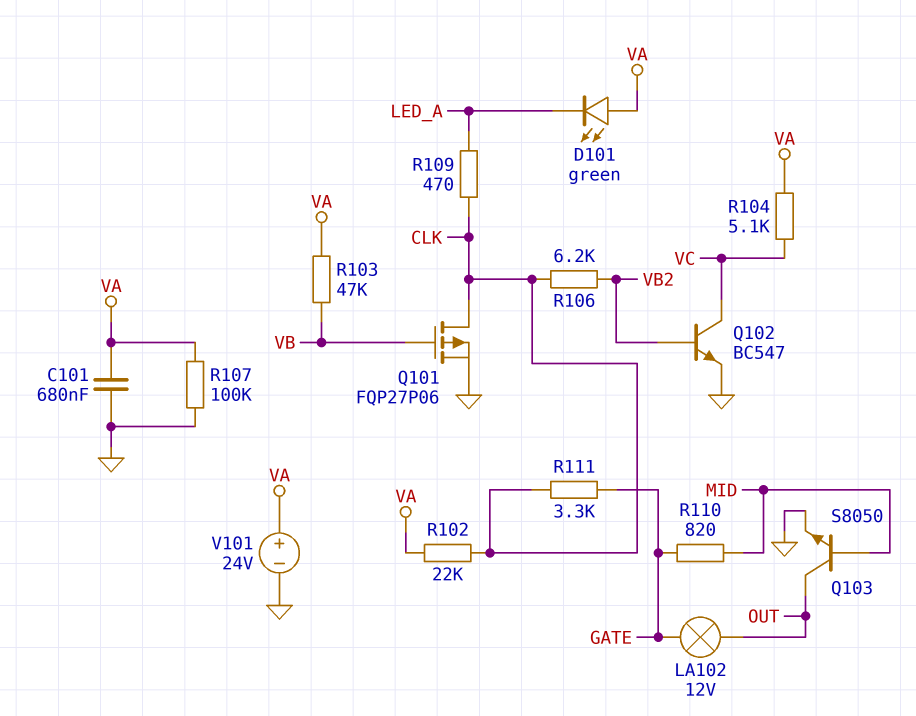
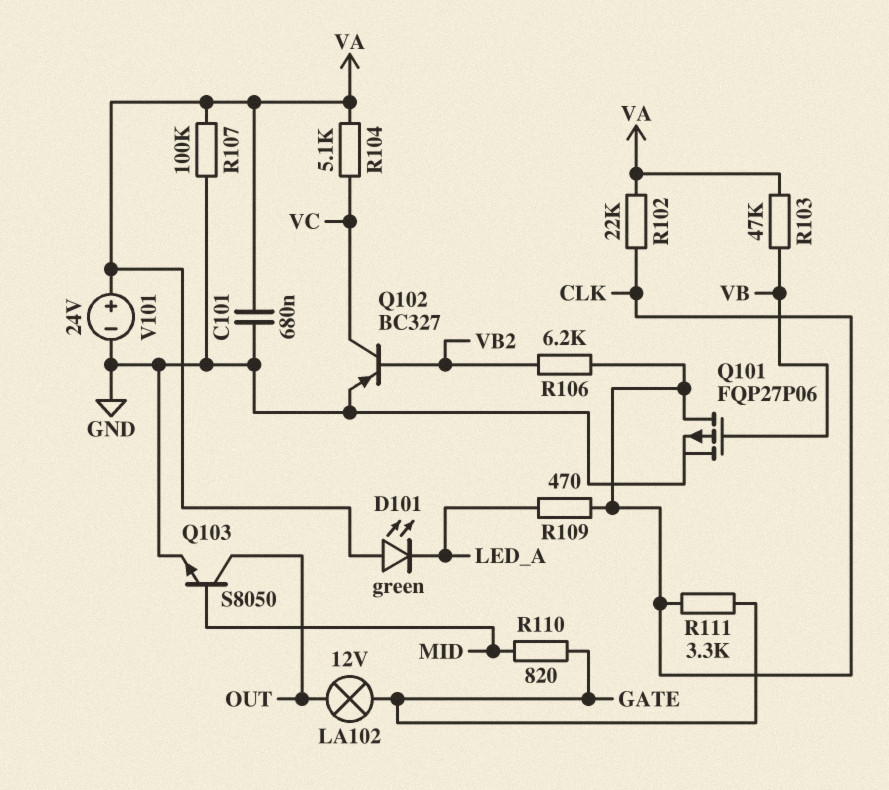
Q102: NPN BC547 (B VB2, C VC, E GND) -> PNP BC327 (B VB2, C VC, E GND)

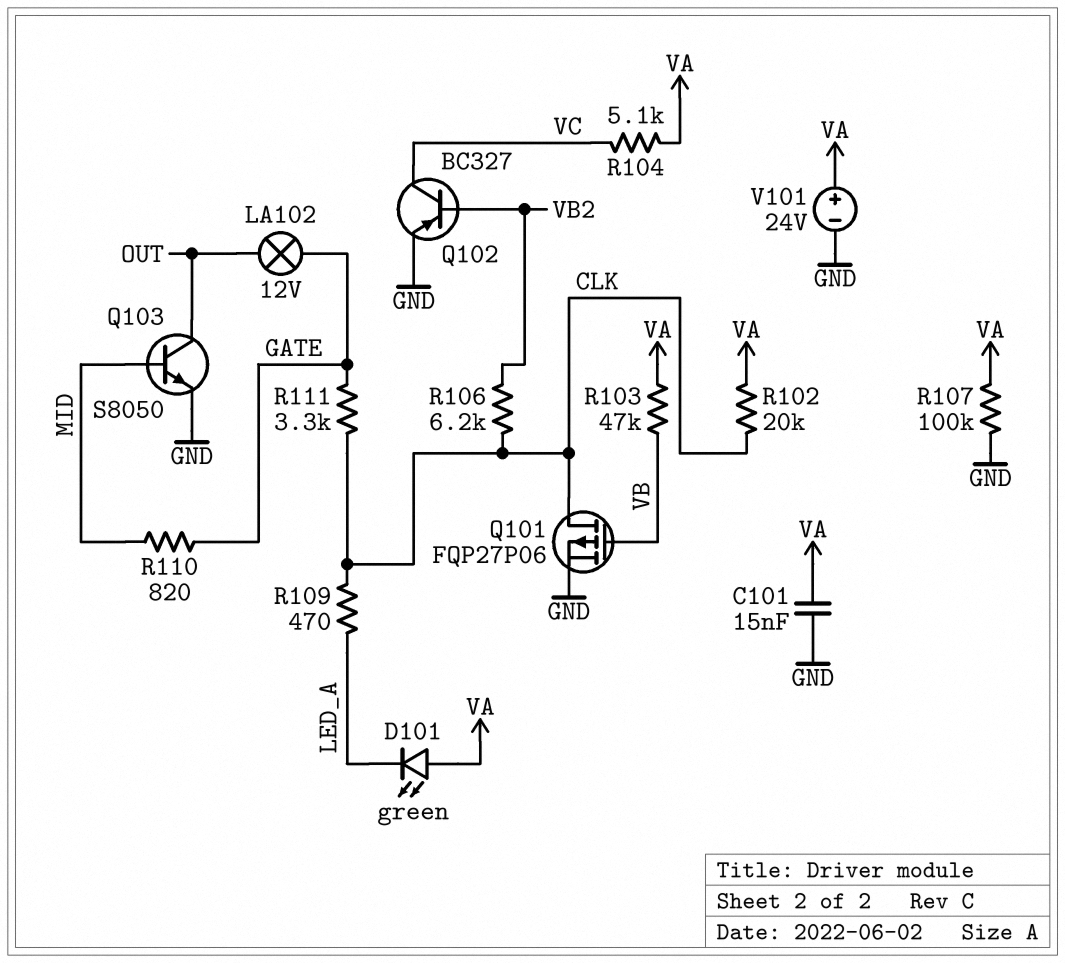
C101: 680nF (GND, VA) -> 15nF (GND, VA)
R102: 22k (CLK, VA) -> 20k (CLK, VA)

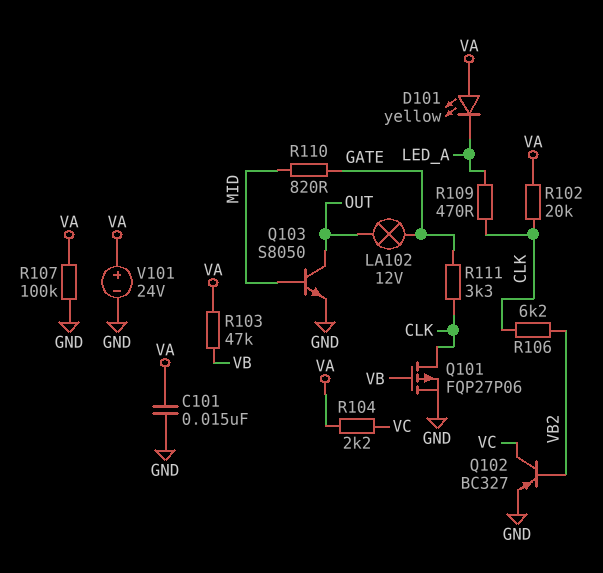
D101: LED green (A VA, K LED_A) -> LED yellow (A VA, K LED_A)
R104: 5.1k (VA, VC) -> 2.2k (VA, VC)

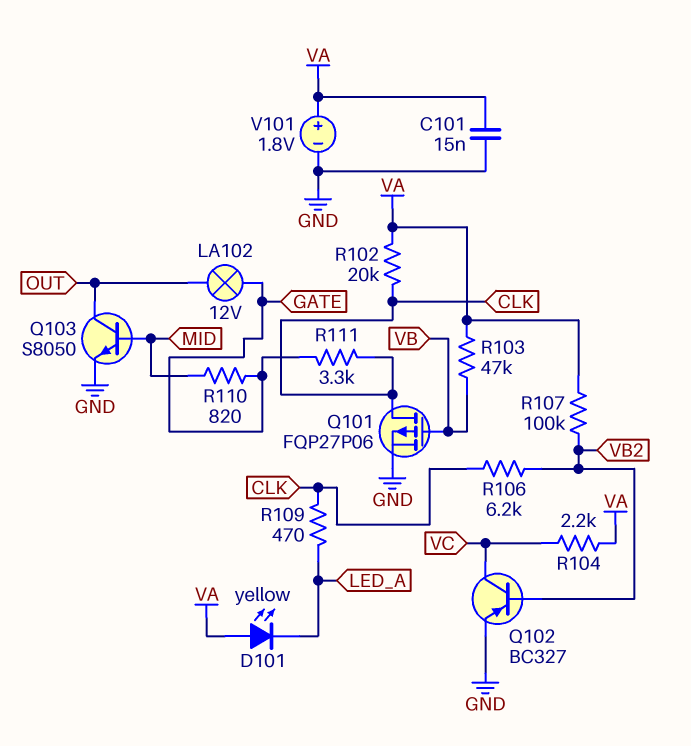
R107: 100k (GND, VA) -> 100k (VA, VB2)
V101: 24V (plus VA, minus GND) -> 1.8V (plus VA, minus GND)

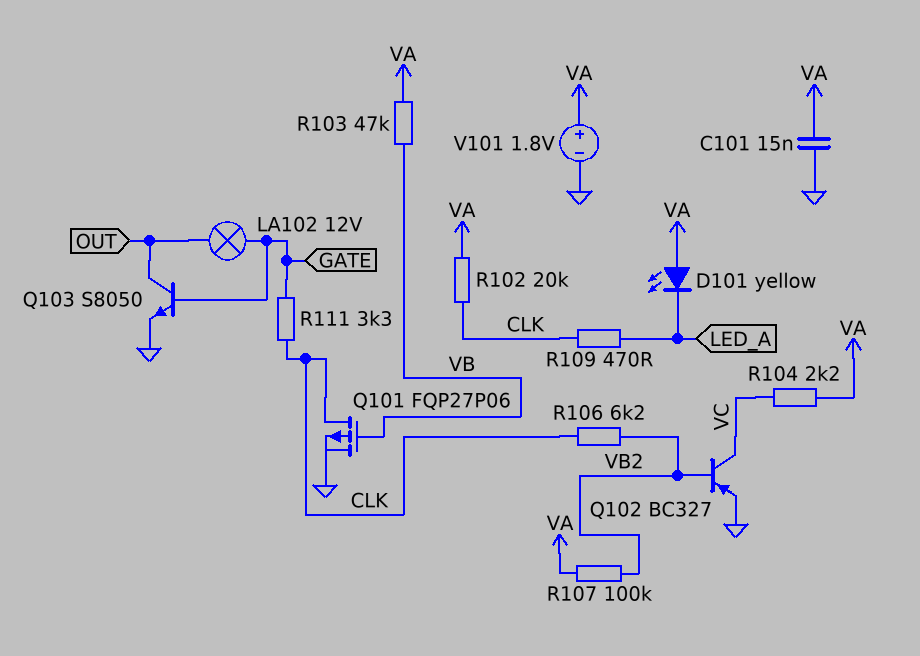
Q103: NPN S8050 (B MID, C OUT, E GND) -> NPN S8050 (B GATE, C OUT, E GND)
R110: 820 (GATE, MID) -> none

